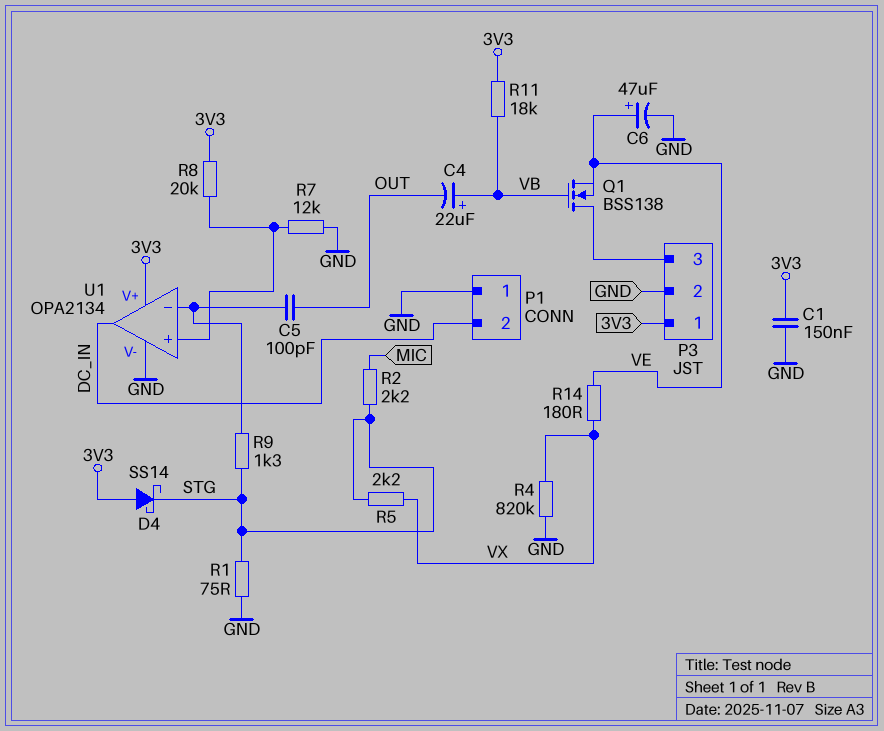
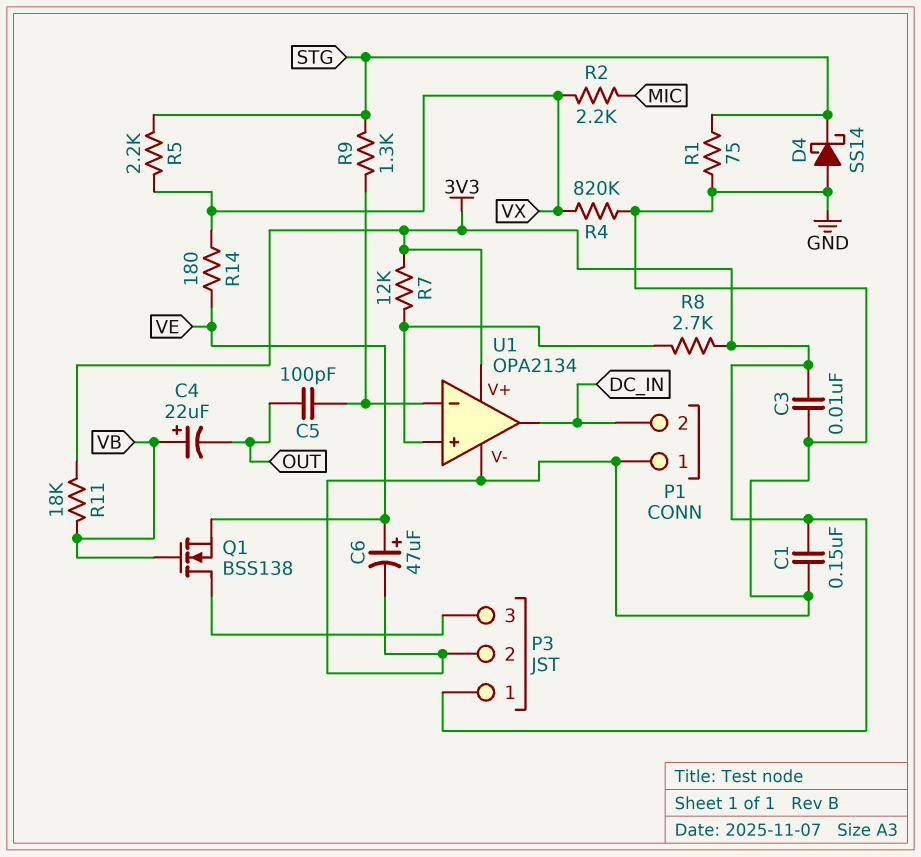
C3: none -> 10nF (3V3, GND)
D4: schottky SS14 (A 3V3, K STG) -> schottky SS14 (A GND, K STG)
R2: 2.2k (MIC, STG) -> 2.2k (MIC, VX)
R7: 12k (GND, U1/in+) -> 12k (3V3, U1/in+)
R8: 20k (3V3, U1/in+) -> 2.7k (3V3, U1/in+)

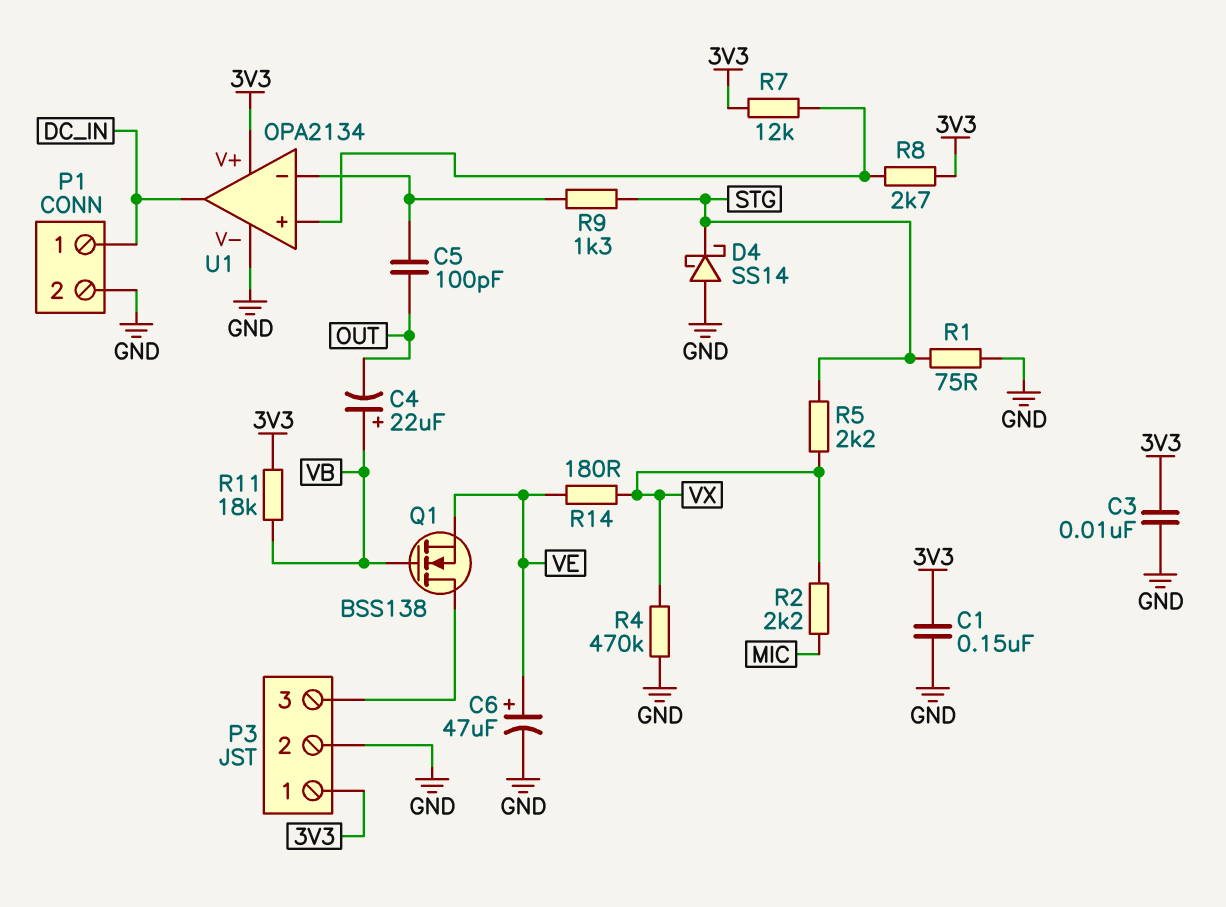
P1 pin 1: GND -> DC_IN
P1 pin 2: DC_IN -> GND
R4: 820k (GND, VX) -> 470k (GND, VX)

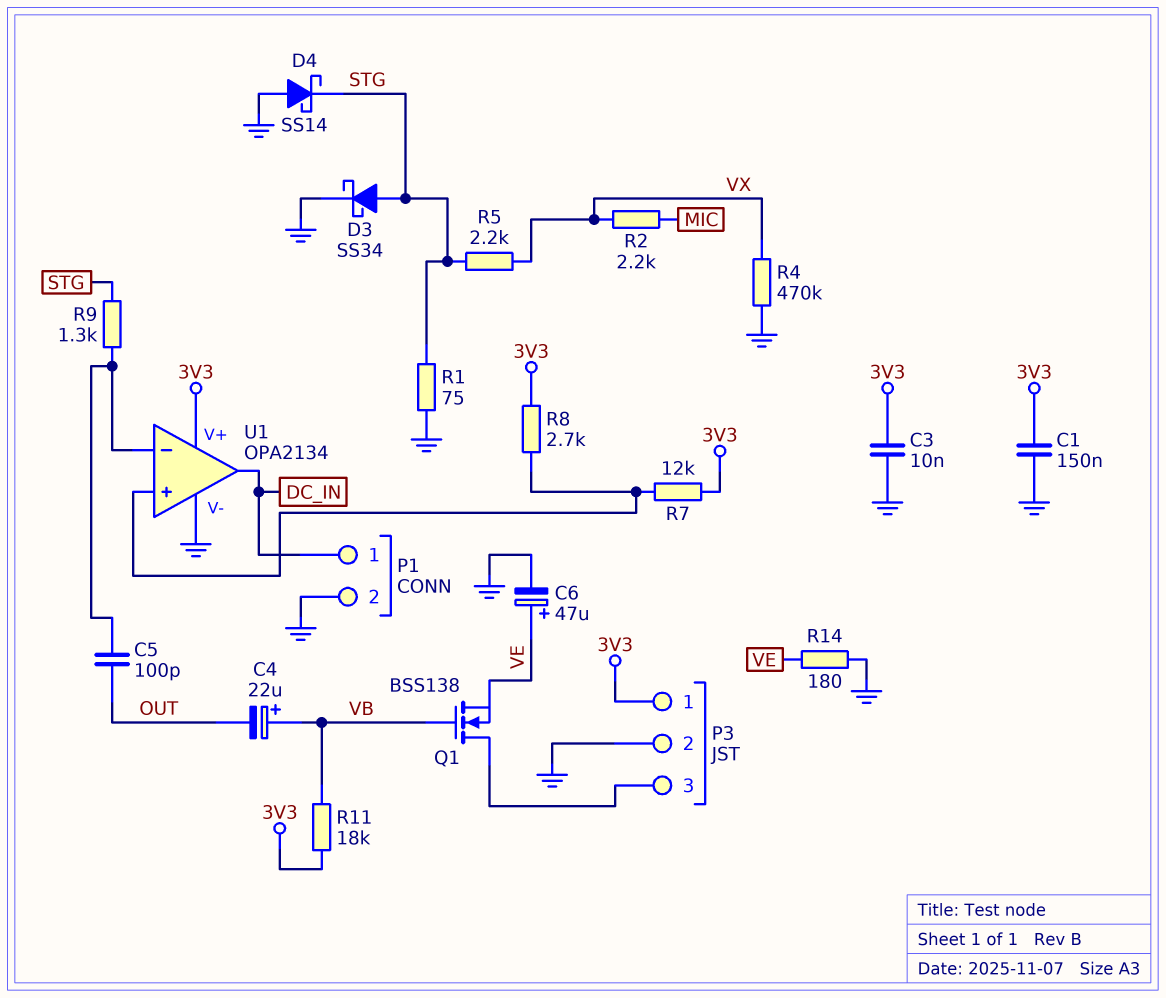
D3: none -> schottky SS34 (A STG, K GND)
R14: 180 (VE, VX) -> 180 (GND, VE)

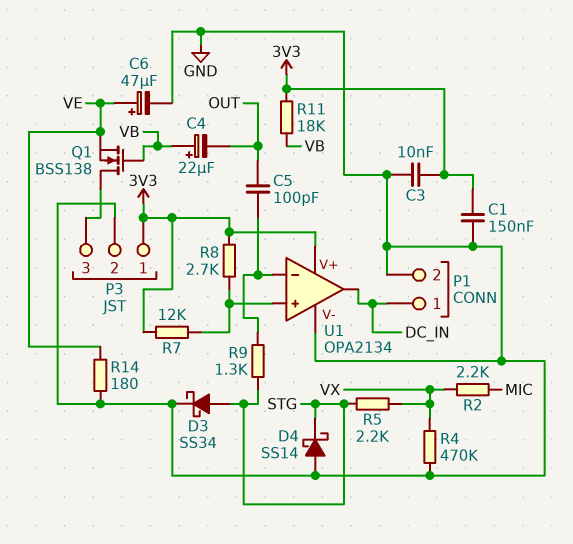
R1: 75 (GND, STG) -> none

